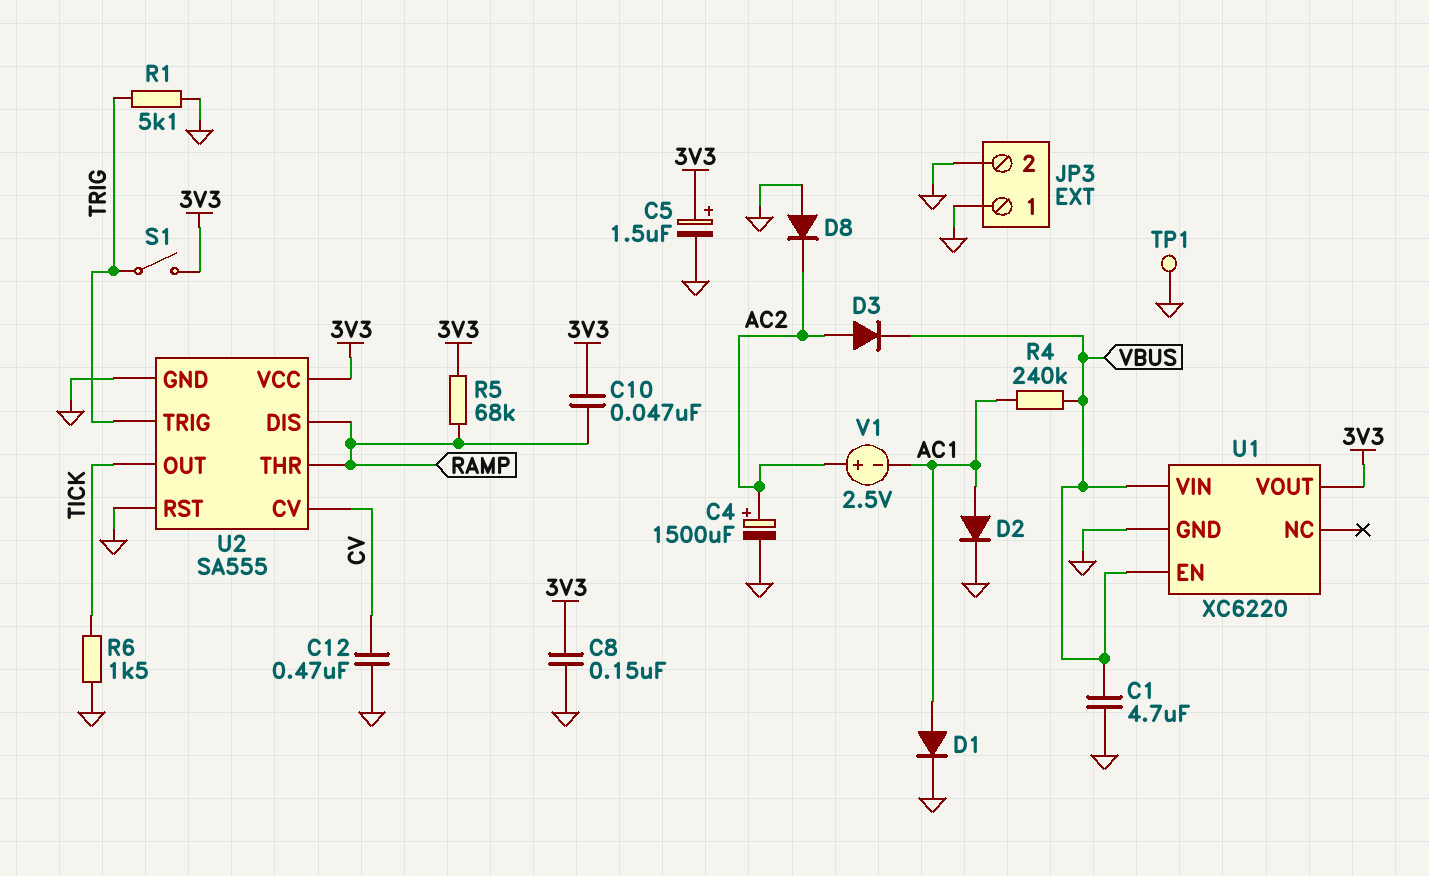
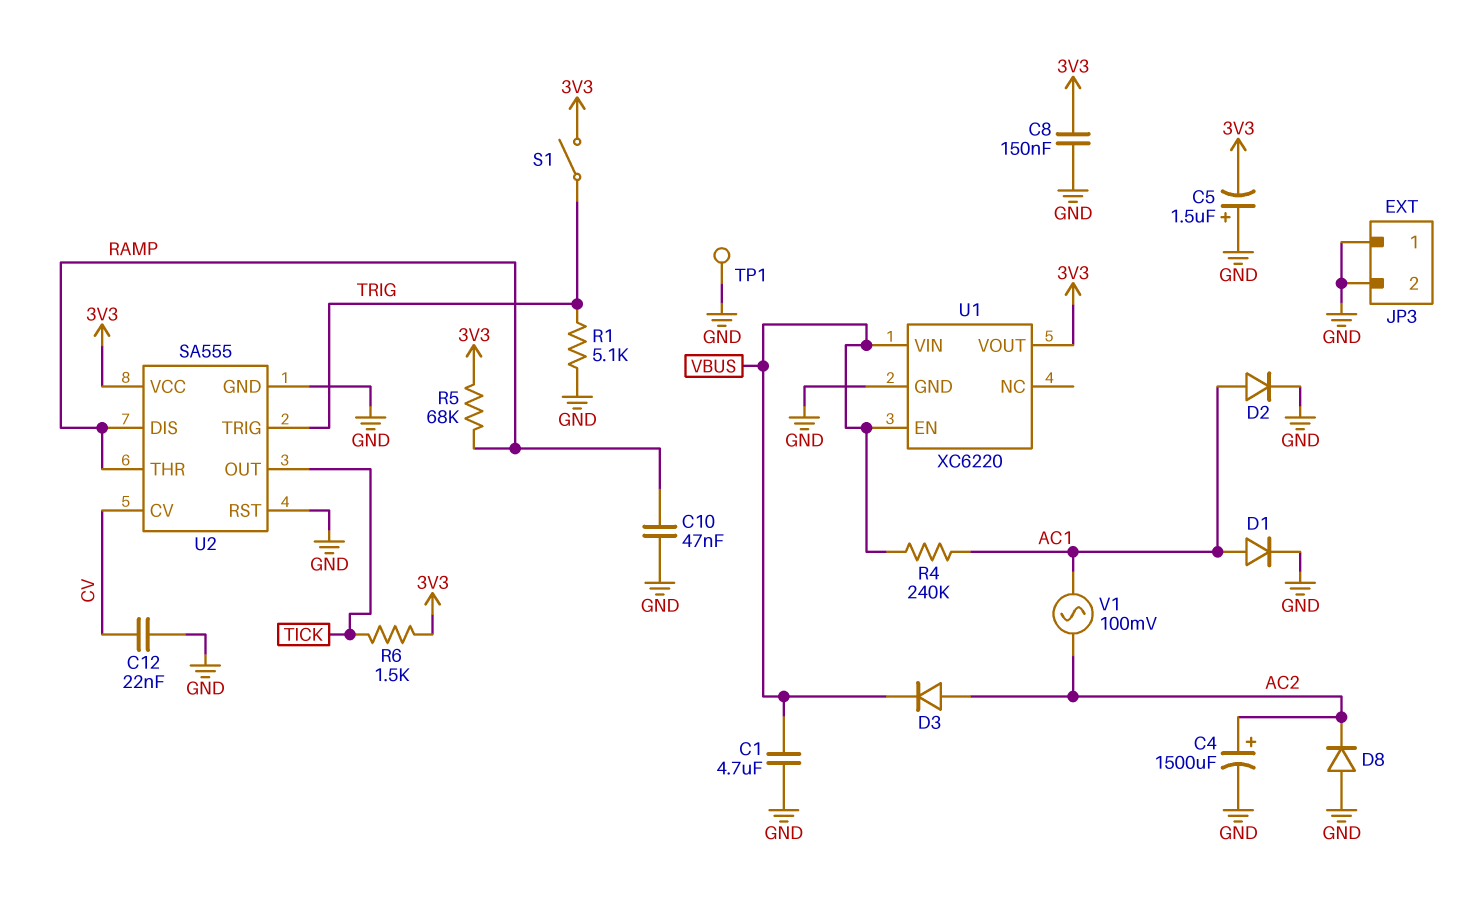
C5: 1.5uF (plus 3V3, minus GND) -> 1.5uF (plus GND, minus 3V3)
C10: 47nF (3V3, RAMP) -> 47nF (GND, RAMP)
C12: 470nF (CV, GND) -> 22nF (CV, GND)
R6: 1.5k (GND, TICK) -> 1.5k (3V3, TICK)
V1: 2.5V (plus AC2, minus AC1) -> AC 100mV (AC1, AC2)

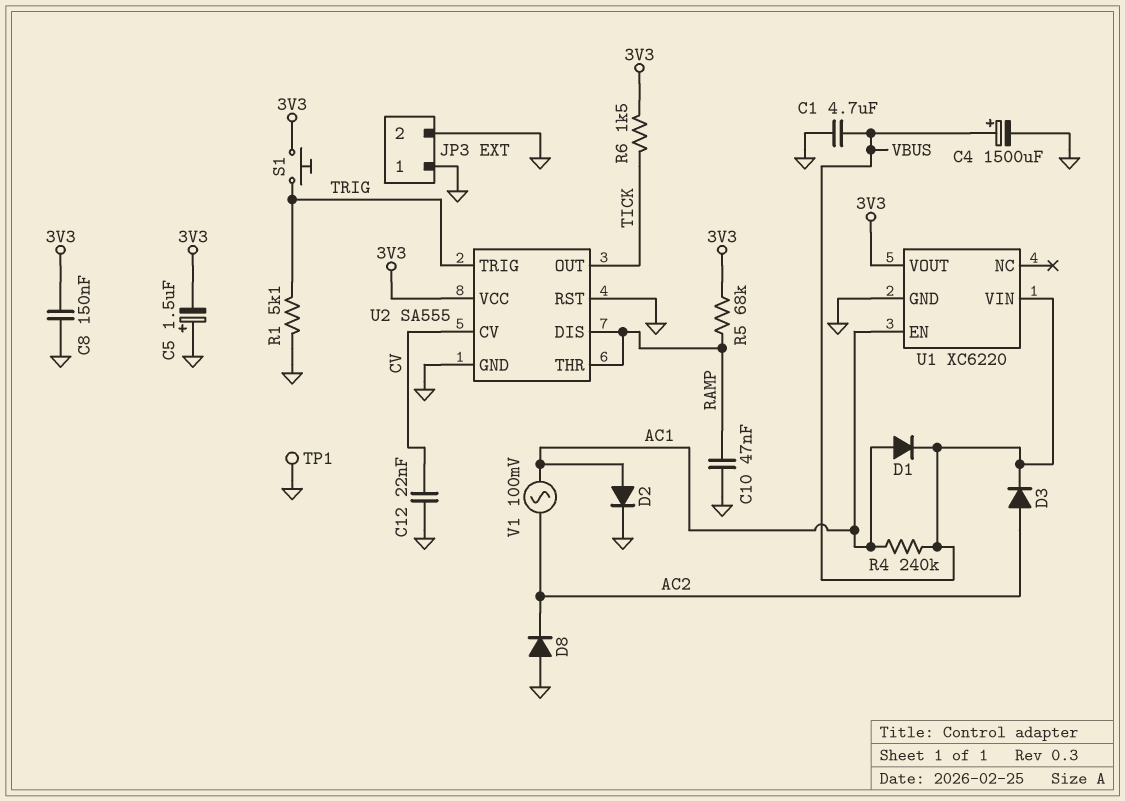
C4: 1500uF (plus AC2, minus GND) -> 1500uF (plus VBUS, minus GND)
D1: diode (A AC1, K GND) -> diode (A AC1, K VBUS)
S1: switch (3V3, TRIG) -> button (3V3, TRIG)
U1 pin EN: VBUS -> AC1

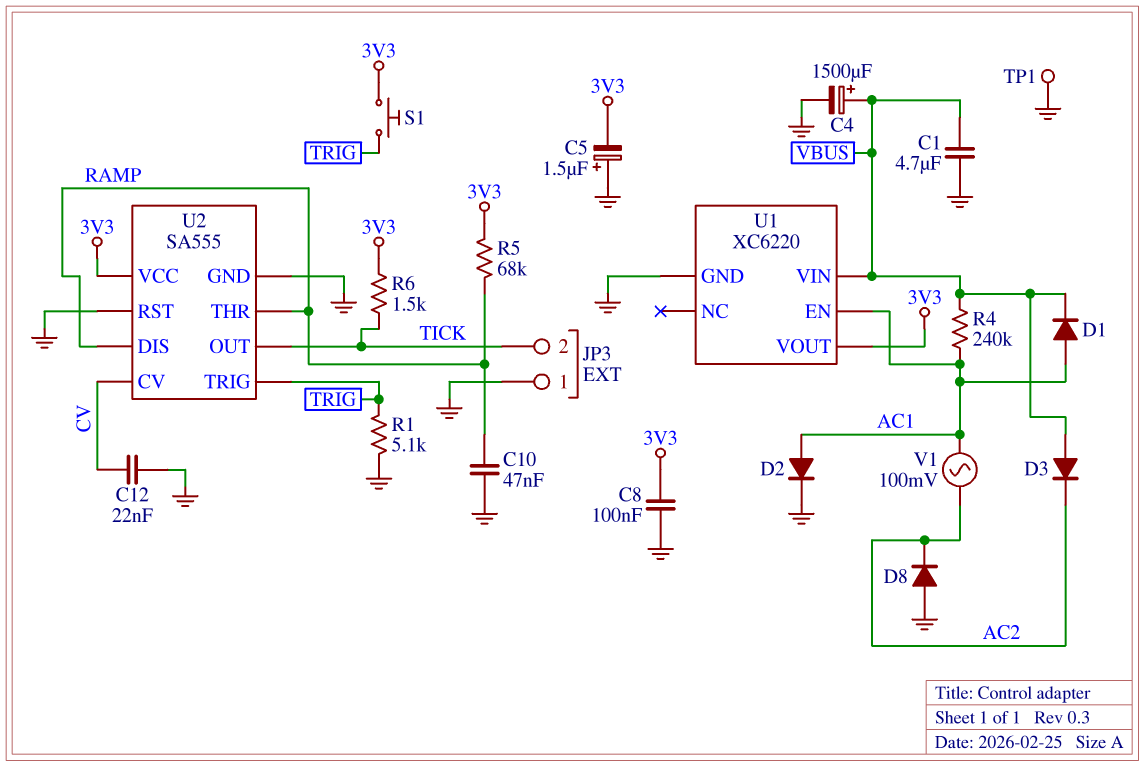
C8: 150nF (3V3, GND) -> 100nF (3V3, GND)
D3: diode (A AC2, K VBUS) -> diode (A VBUS, K AC2)
JP3 pin 2: GND -> TICK

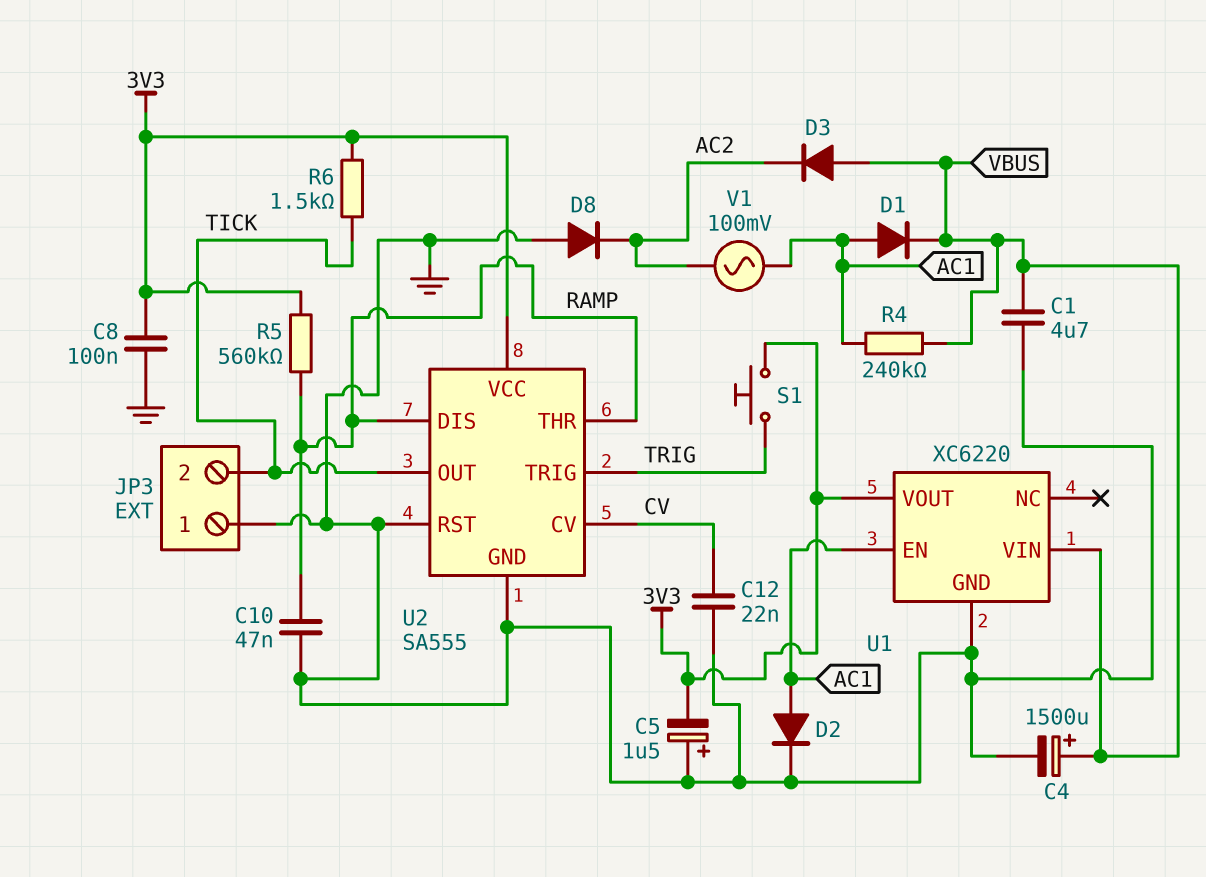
R1: 5.1k (GND, TRIG) -> none
R5: 68k (3V3, RAMP) -> 560k (3V3, RAMP)
TP1: test point (GND) -> none

